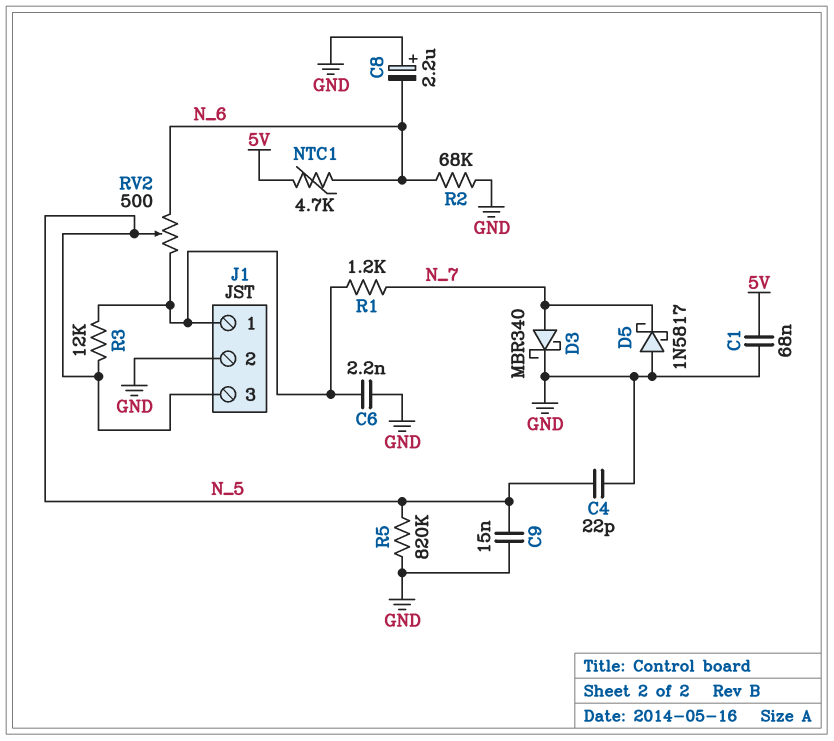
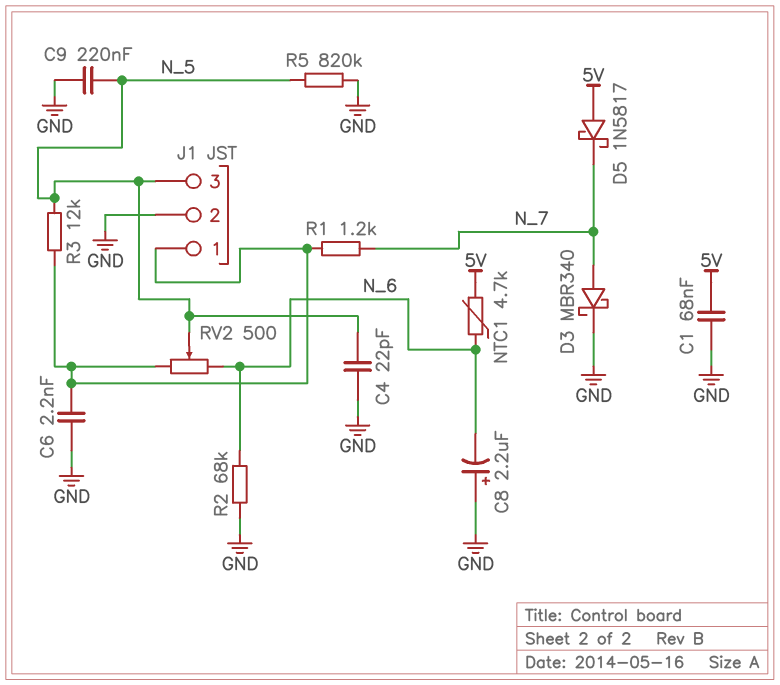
C9: 15nF (GND, N_5) -> 220nF (GND, N_5)
D5: schottky 1N5817 (A GND, K N_7) -> schottky 1N5817 (A 5V, K N_7)

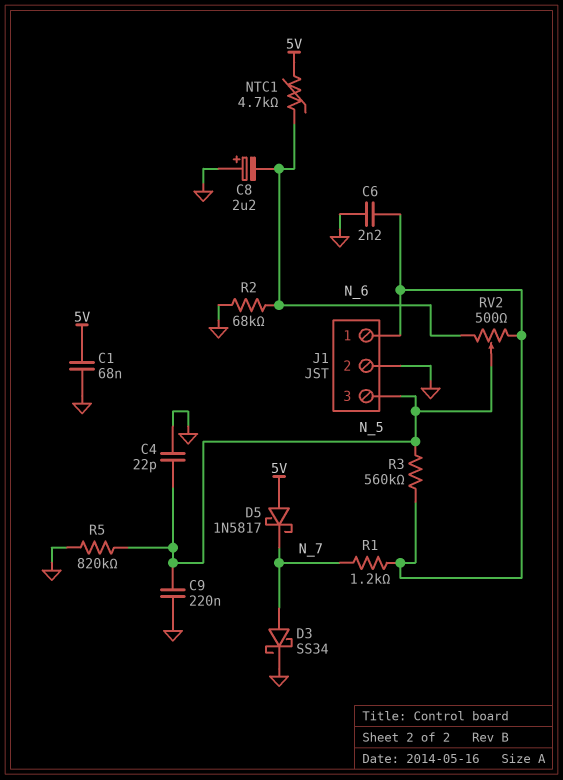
D3: schottky MBR340 (A N_7, K GND) -> schottky SS34 (A N_7, K GND)
R3: 12k (J1/1, N_5) -> 560k (J1/1, N_5)

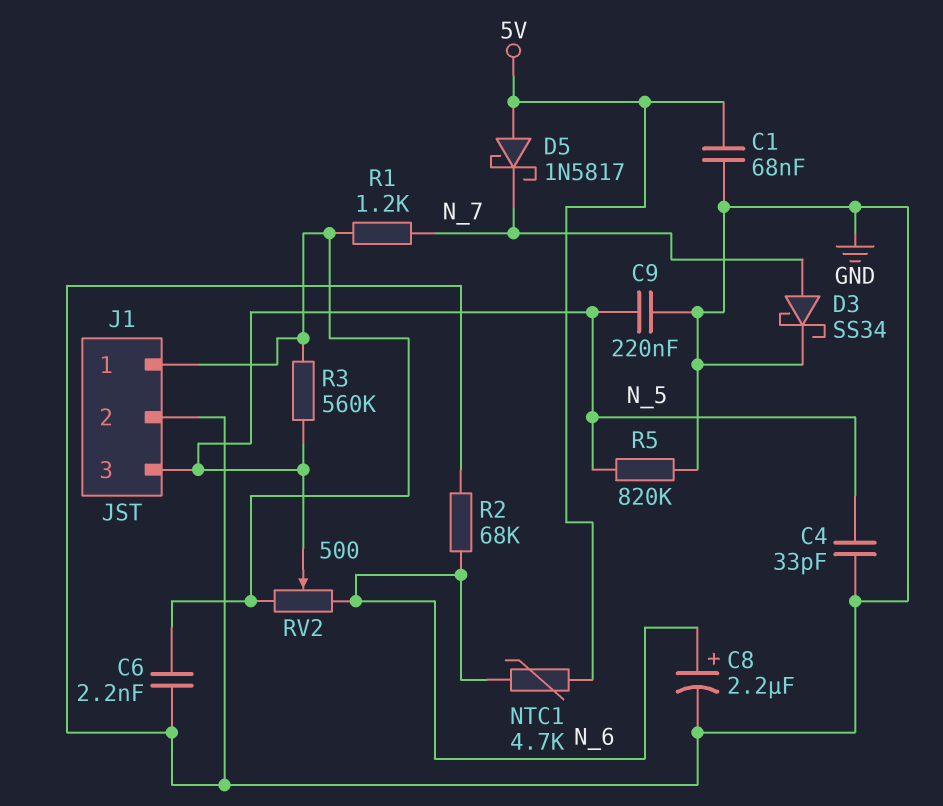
C4: 22pF (GND, N_5) -> 33pF (GND, N_5)
C8: 2.2uF (plus GND, minus N_6) -> 2.2uF (plus N_6, minus GND)

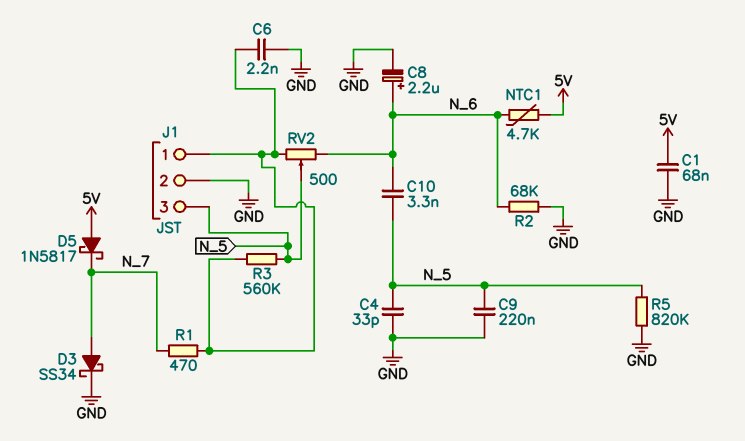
C10: none -> 3.3nF (N_5, N_6)
R1: 1.2k (J1/1, N_7) -> 470 (J1/1, N_7)

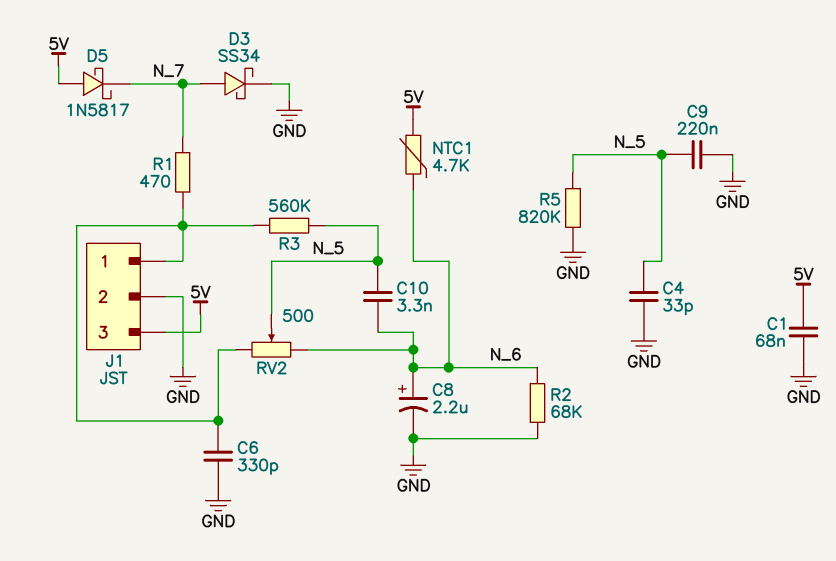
C6: 2.2nF (GND, J1/1) -> 330pF (GND, J1/1)
J1 pin 3: N_5 -> 5V

